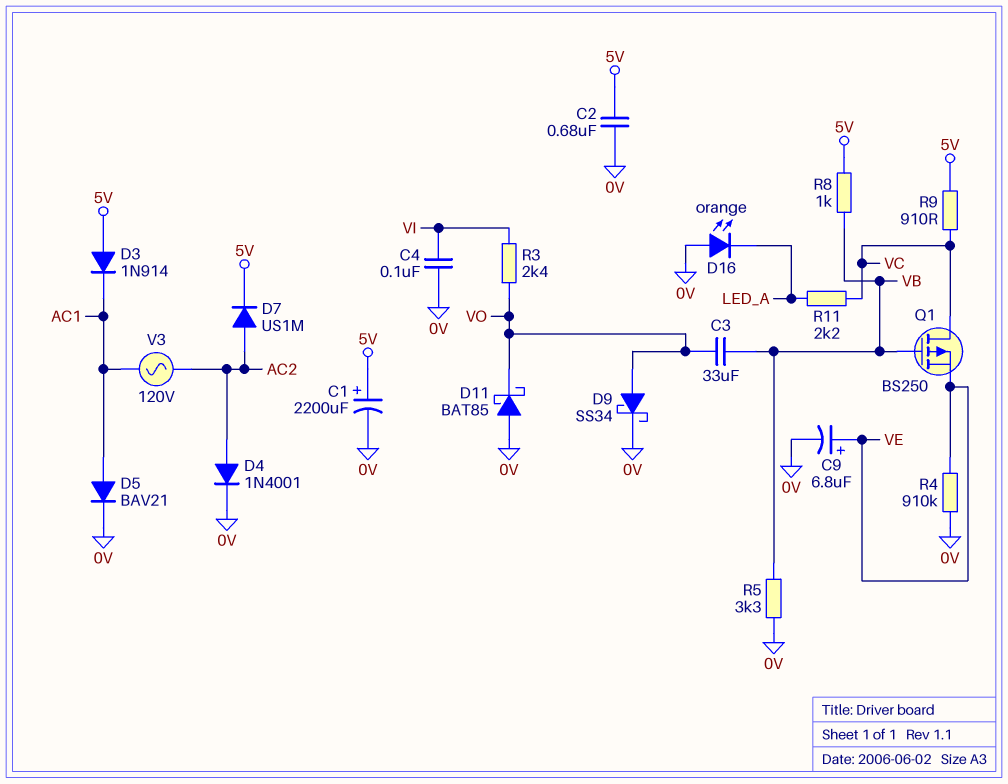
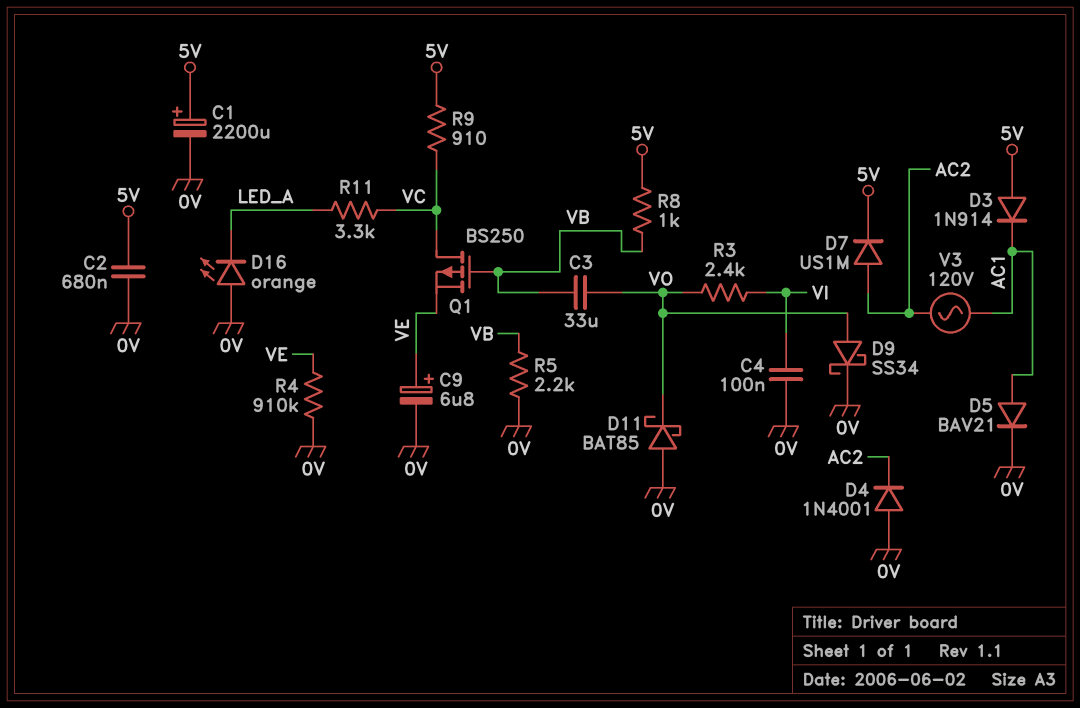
D4: diode 1N4001 (A AC2, K 0V) -> diode 1N4001 (A 0V, K AC2)
R5: 3.3k (0V, VB) -> 2.2k (0V, VB)
R11: 2.2k (LED_A, VC) -> 3.3k (LED_A, VC)

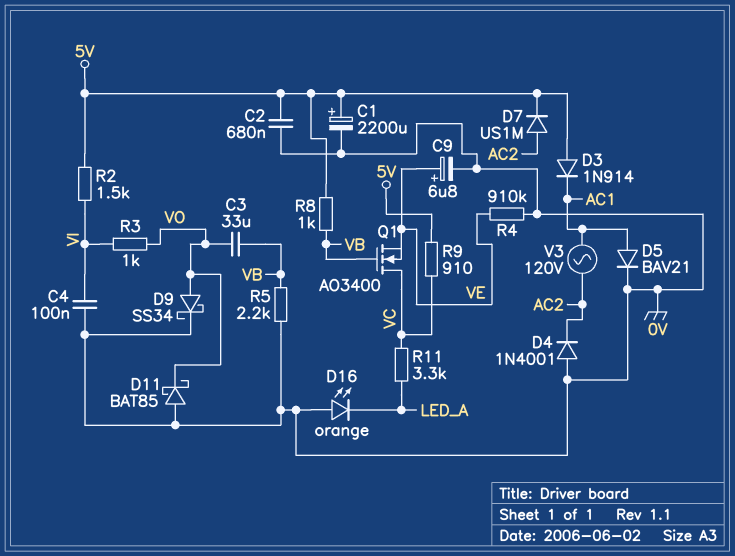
Q1: PMOS BS250 (G VB, D VC, S VE) -> NMOS AO3400 (G VB, D VC, S VE)
R2: none -> 1.5k (5V, VI)
R3: 2.4k (VI, VO) -> 1k (VI, VO)

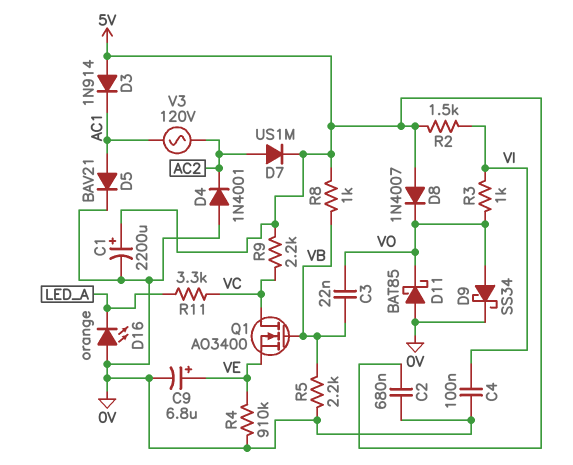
C3: 33uF (VB, VO) -> 22nF (VB, VO)
D8: none -> diode 1N4007 (A 5V, K VO)
R9: 910 (5V, VC) -> 2.2k (5V, VC)

